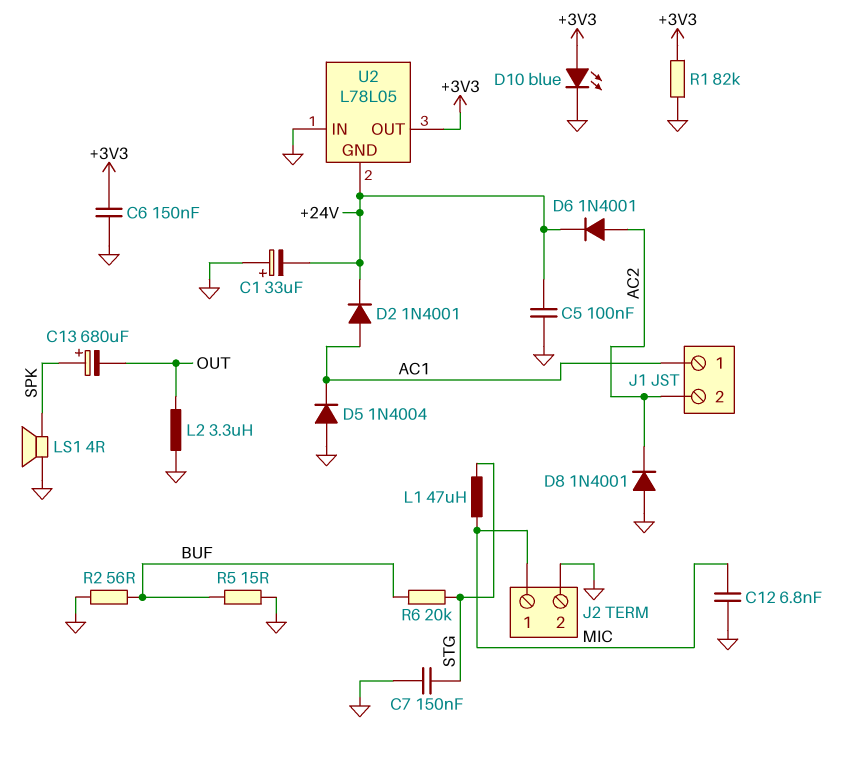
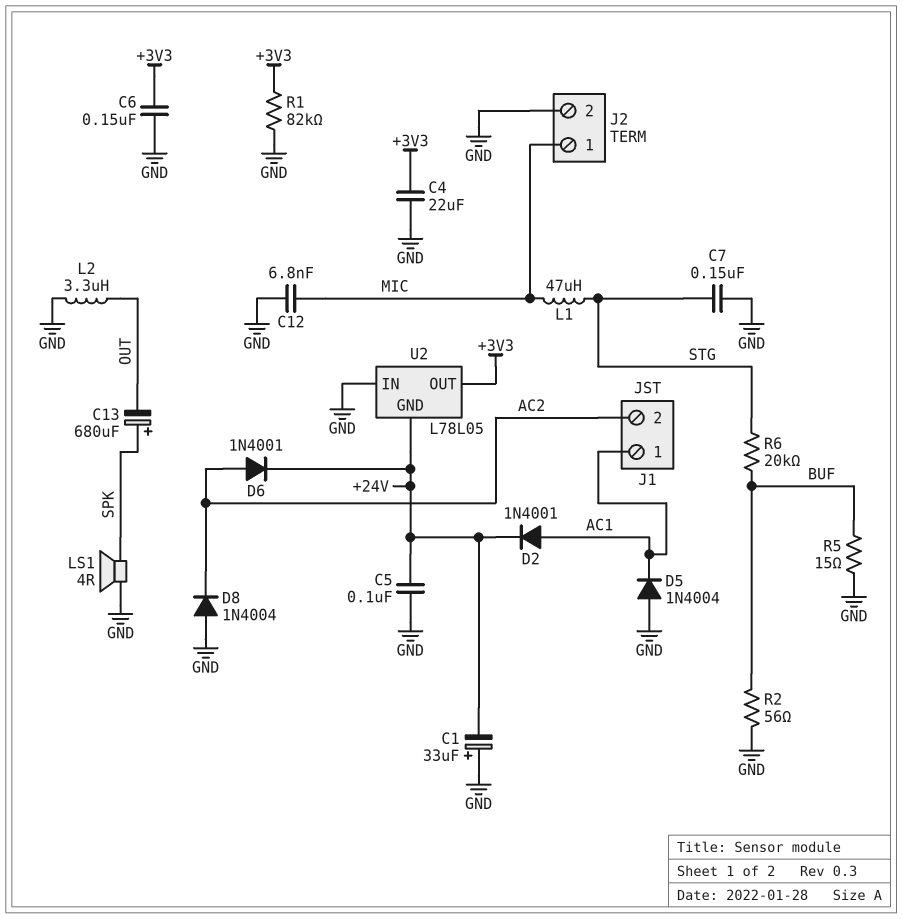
C4: none -> 22uF (+3V3, GND)
D8: diode 1N4001 (A GND, K AC2) -> diode 1N4004 (A GND, K AC2)
D10: LED blue (A +3V3, K GND) -> none

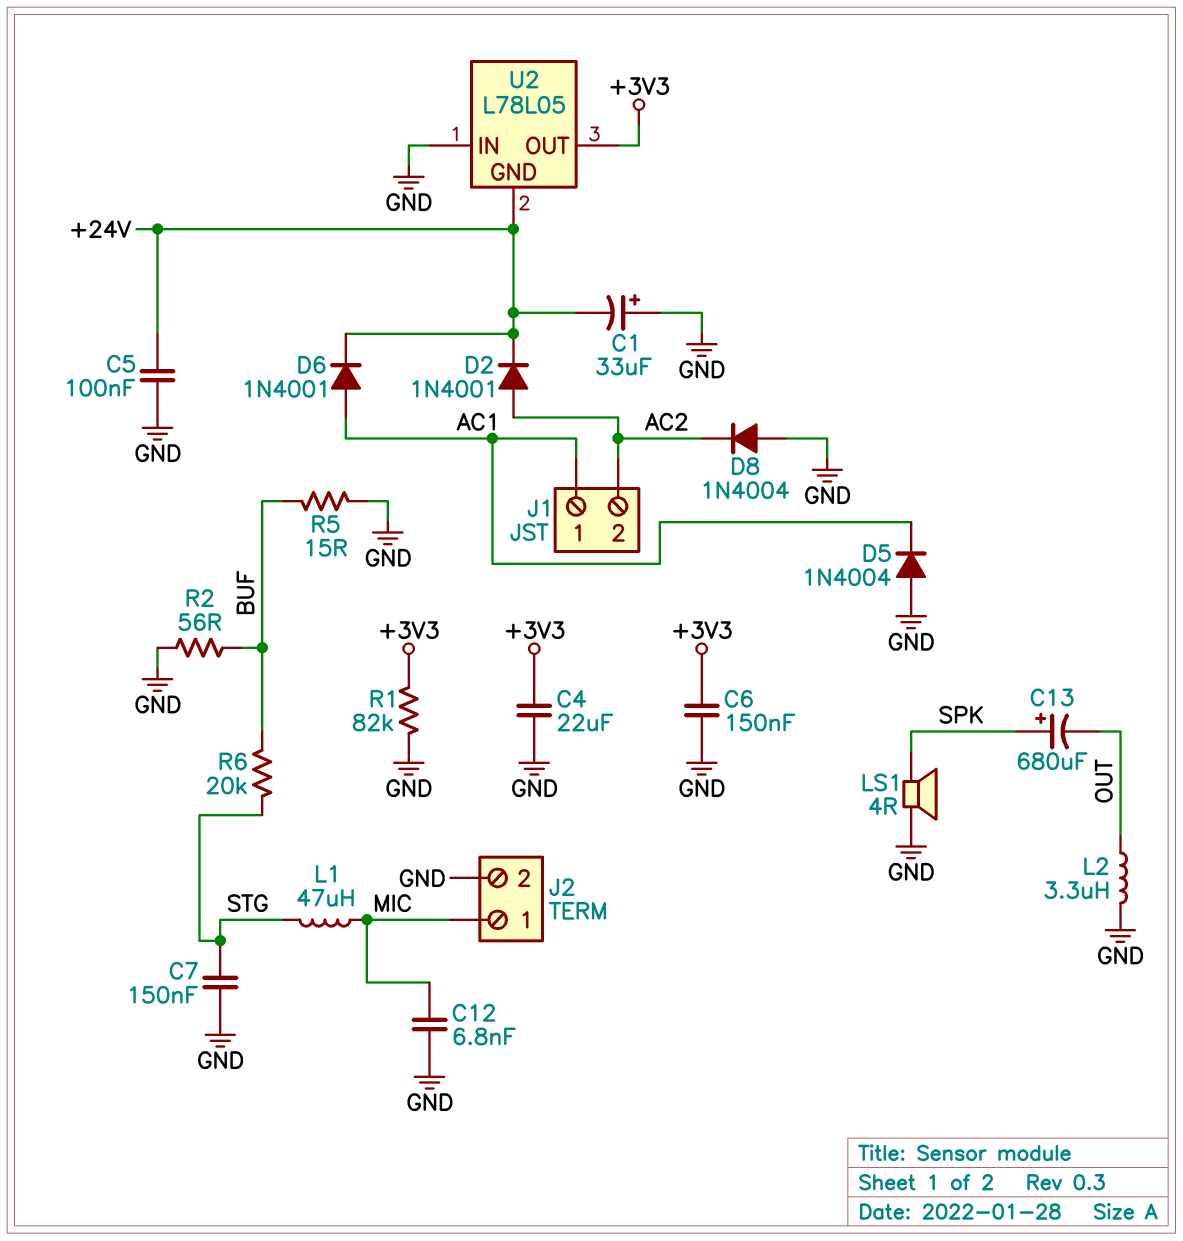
D2: diode 1N4001 (A AC1, K +24V) -> diode 1N4001 (A AC2, K +24V)
D6: diode 1N4001 (A AC2, K +24V) -> diode 1N4001 (A AC1, K +24V)

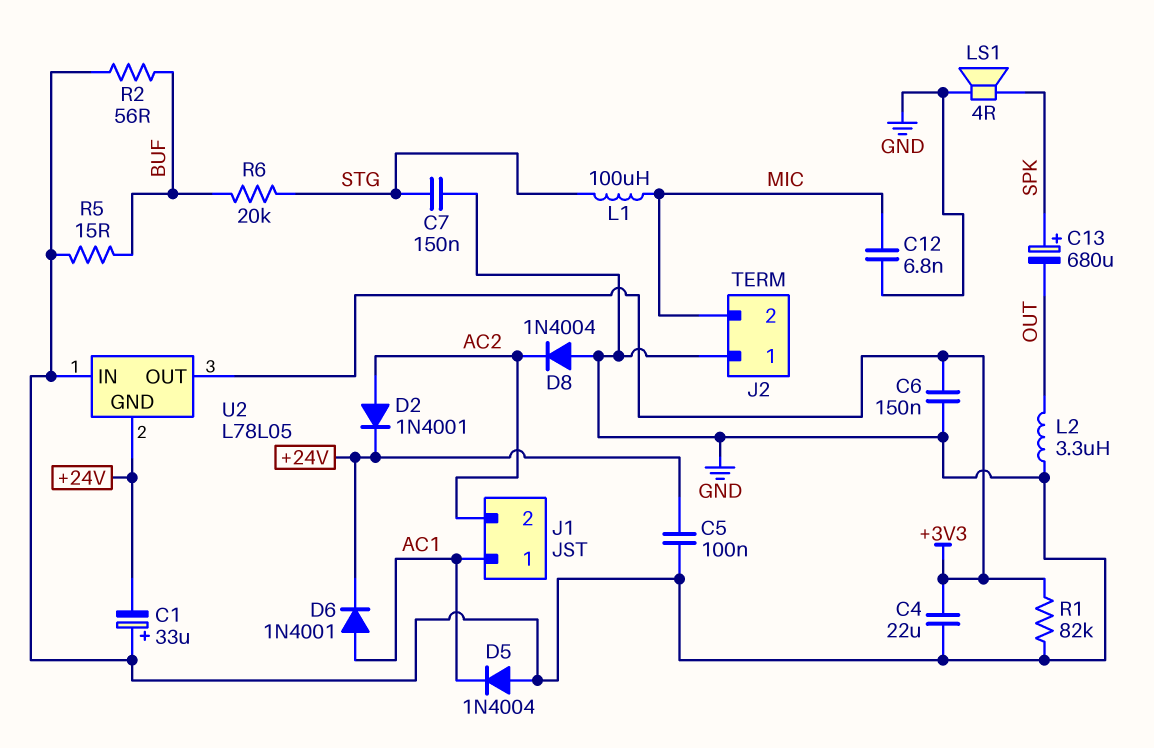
J2 pin 1: MIC -> GND
J2 pin 2: GND -> MIC
L1: 47uH (MIC, STG) -> 100uH (MIC, STG)

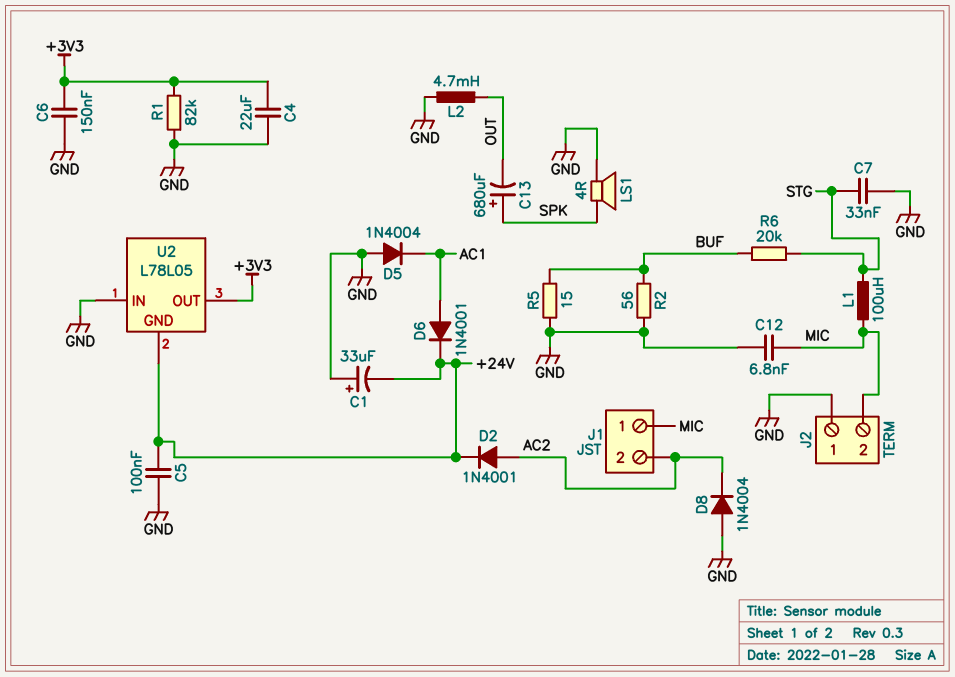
C7: 150nF (GND, STG) -> 33nF (GND, STG)
J1 pin 1: AC1 -> MIC
L2: 3.3uH (GND, OUT) -> 4.7mH (GND, OUT)

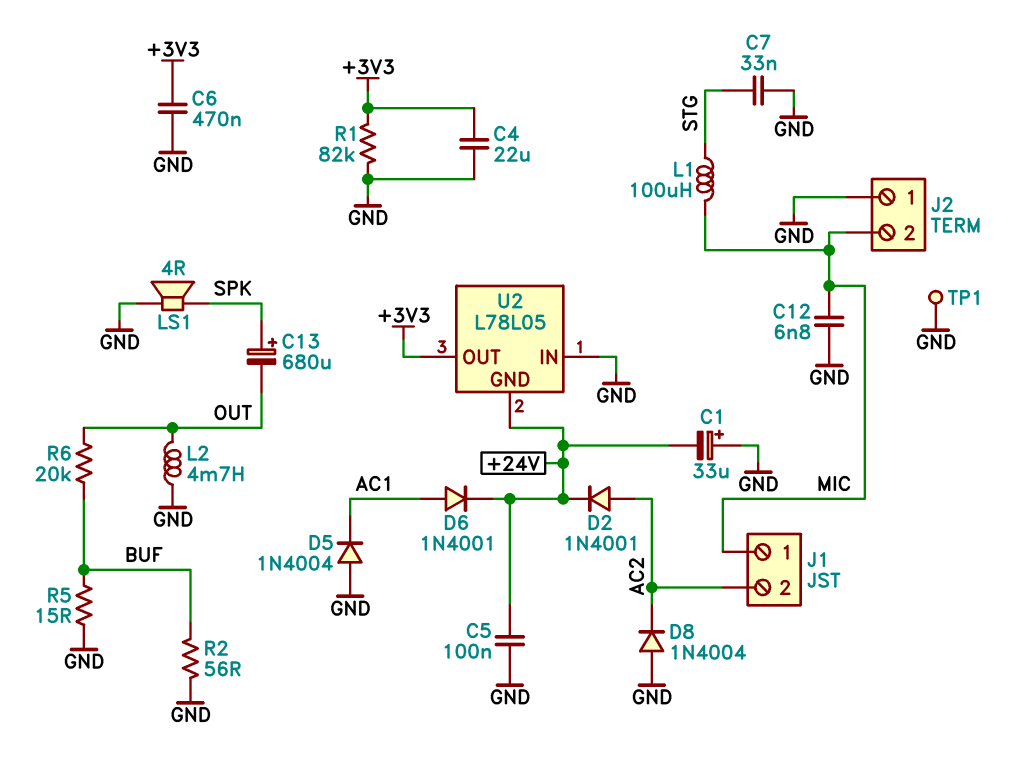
C6: 150nF (+3V3, GND) -> 470nF (+3V3, GND)
R6: 20k (BUF, STG) -> 20k (BUF, OUT)
TP1: none -> test point (GND)

